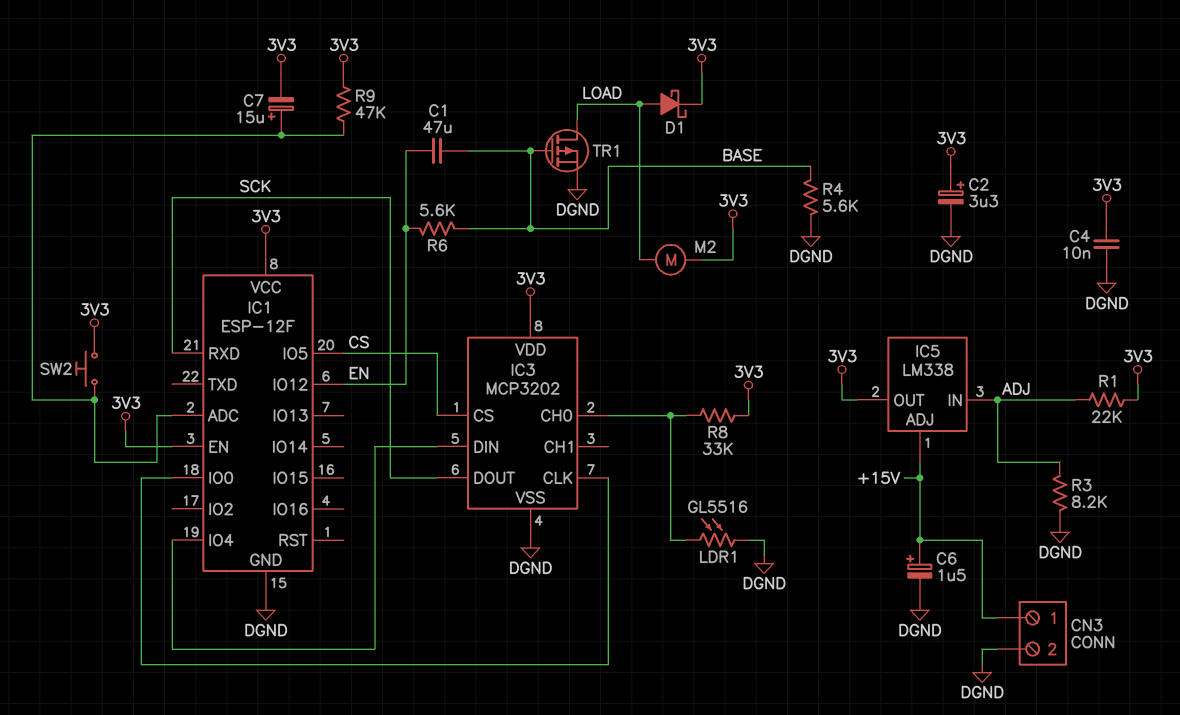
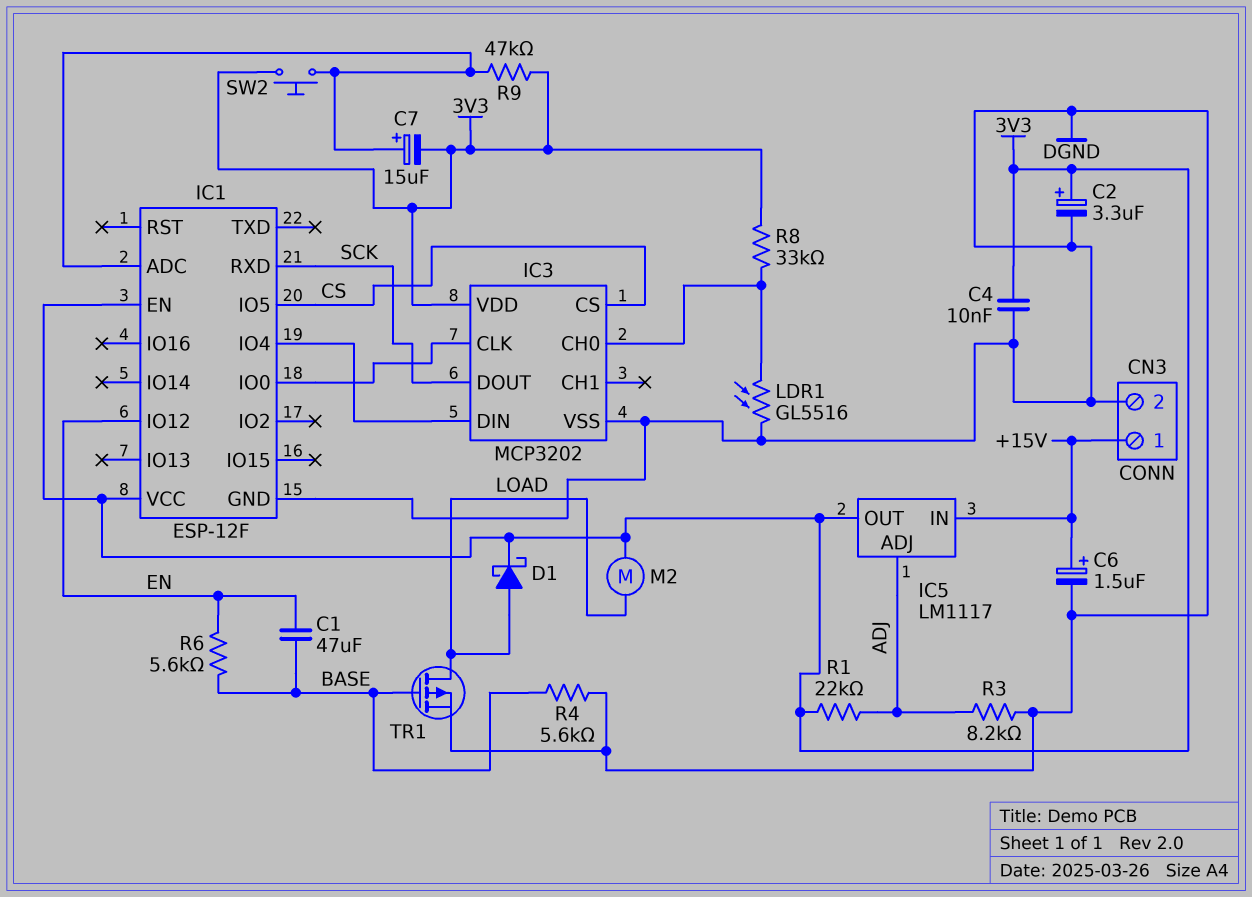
IC5: LM338 -> LM1117
IC5 pin ADJ: +15V -> ADJ
IC5 pin IN: ADJ -> +15V

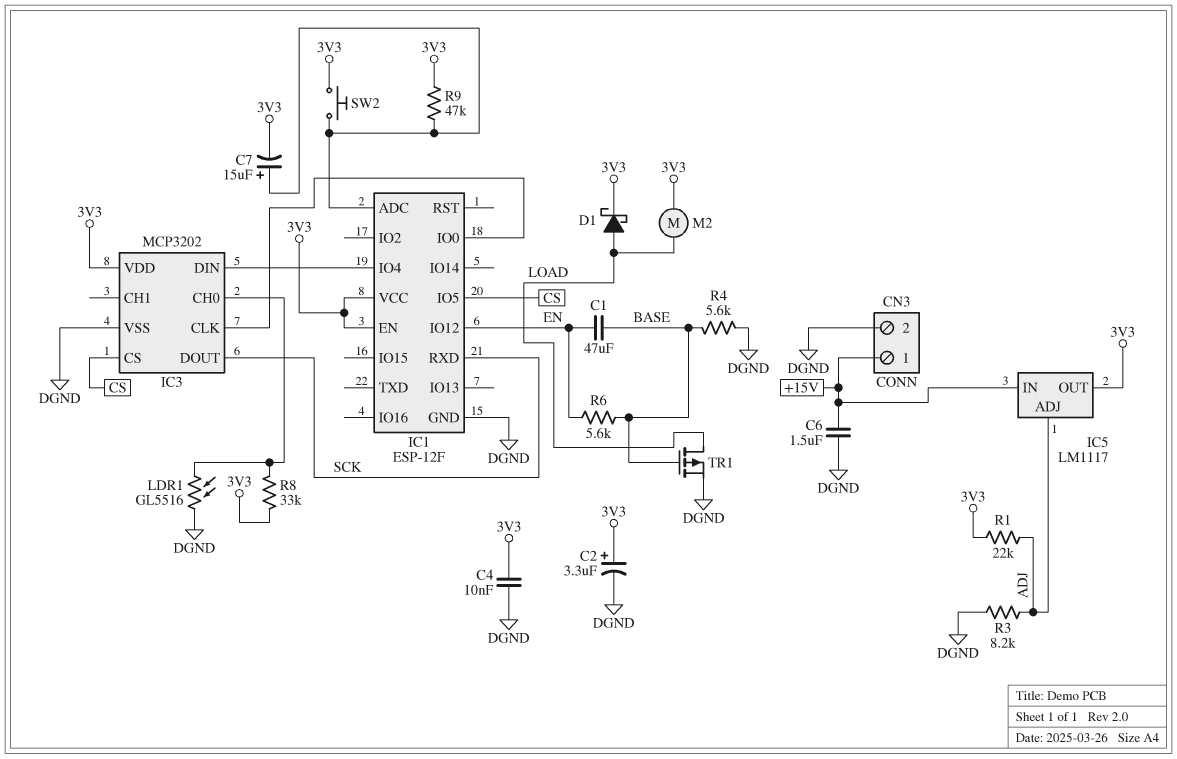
C6: 1.5uF (plus +15V, minus DGND) -> 1.5uF (+15V, DGND)

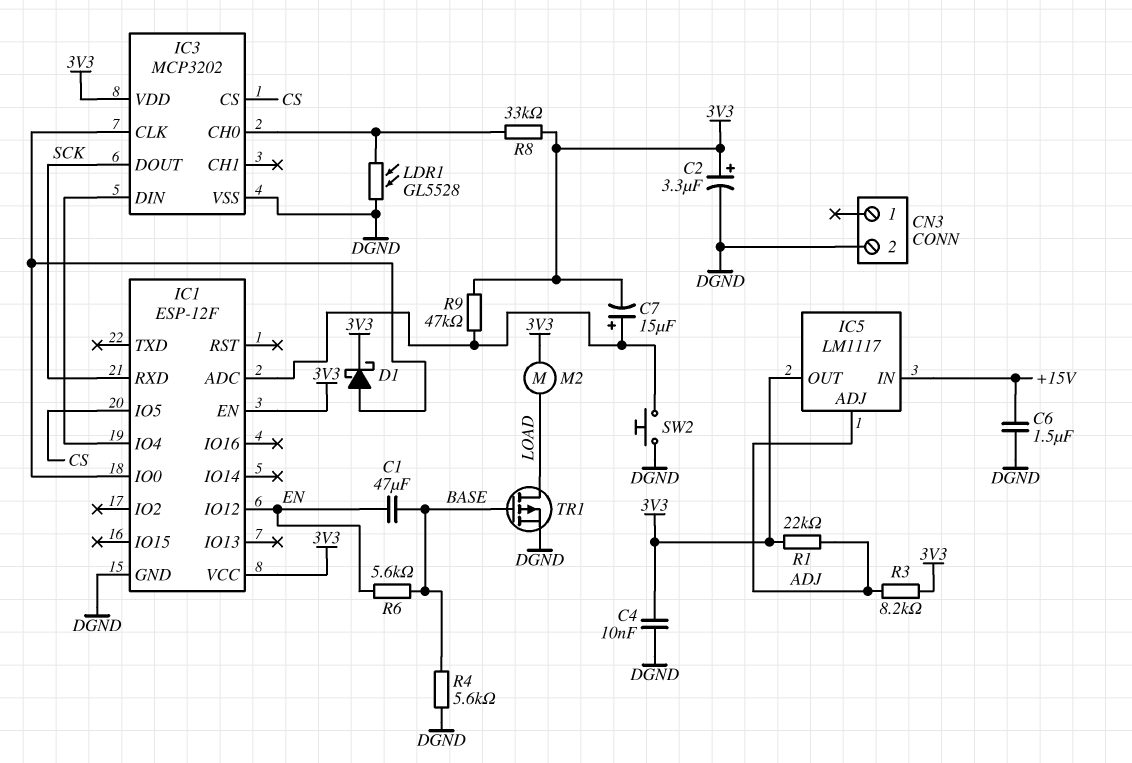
CN3 pin 1: +15V -> none
D1: schottky (A LOAD, K 3V3) -> schottky (A IC1/IO0, K 3V3)
LDR1: GL5516 (DGND, IC3/CH0) -> GL5528 (DGND, IC3/CH0)
R3: 8.2k (ADJ, DGND) -> 8.2k (3V3, ADJ)
SW2: button (3V3, IC1/ADC) -> button (DGND, IC1/ADC)

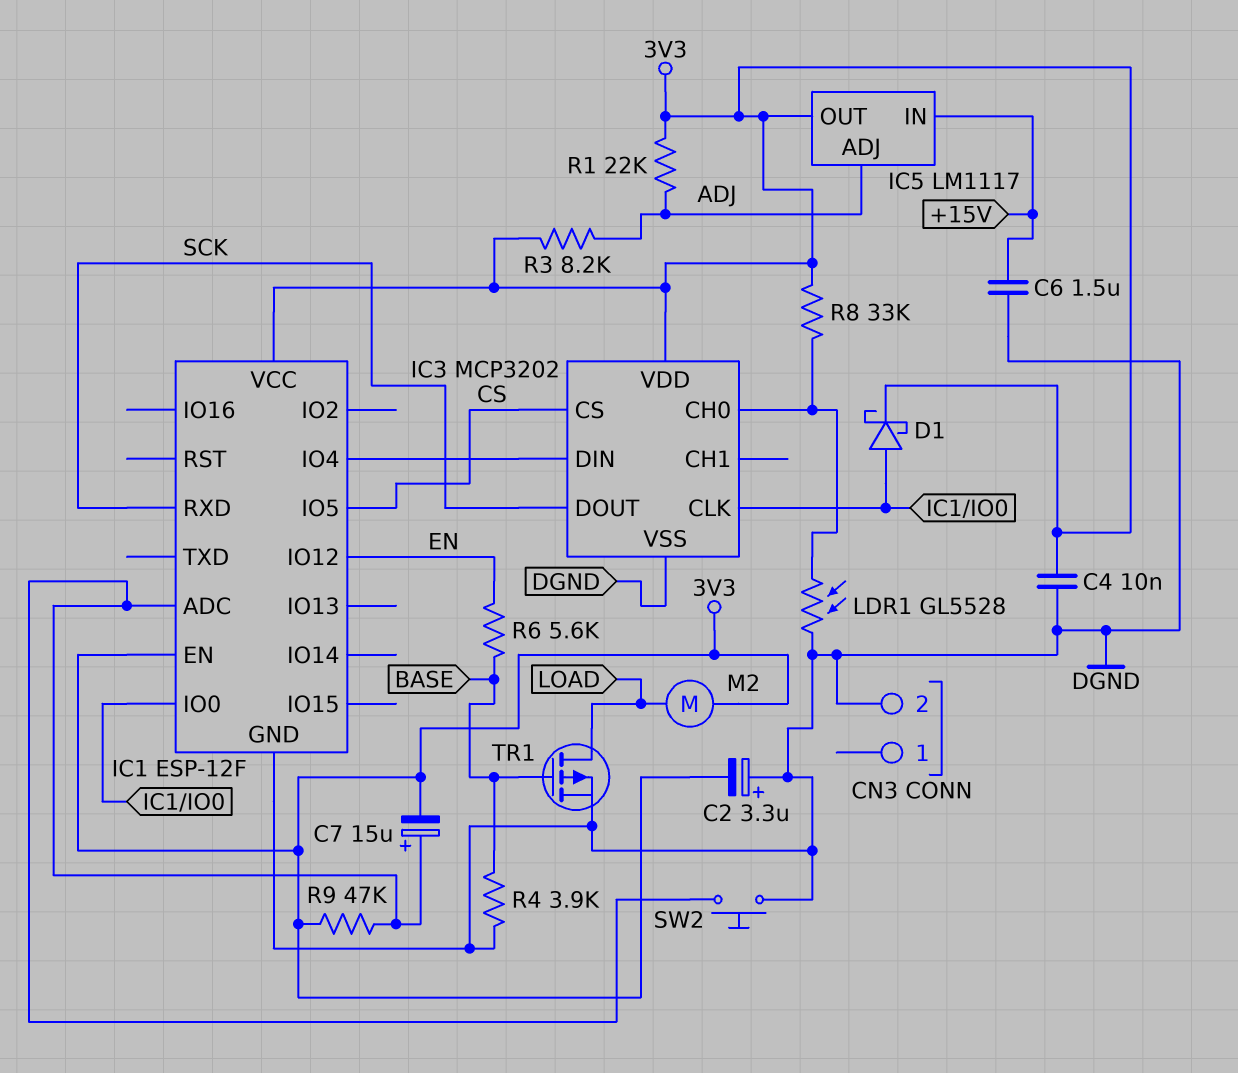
C1: 47uF (BASE, EN) -> none
C2: 3.3uF (plus 3V3, minus DGND) -> 3.3uF (plus DGND, minus 3V3)
R4: 5.6k (BASE, DGND) -> 3.9k (BASE, DGND)

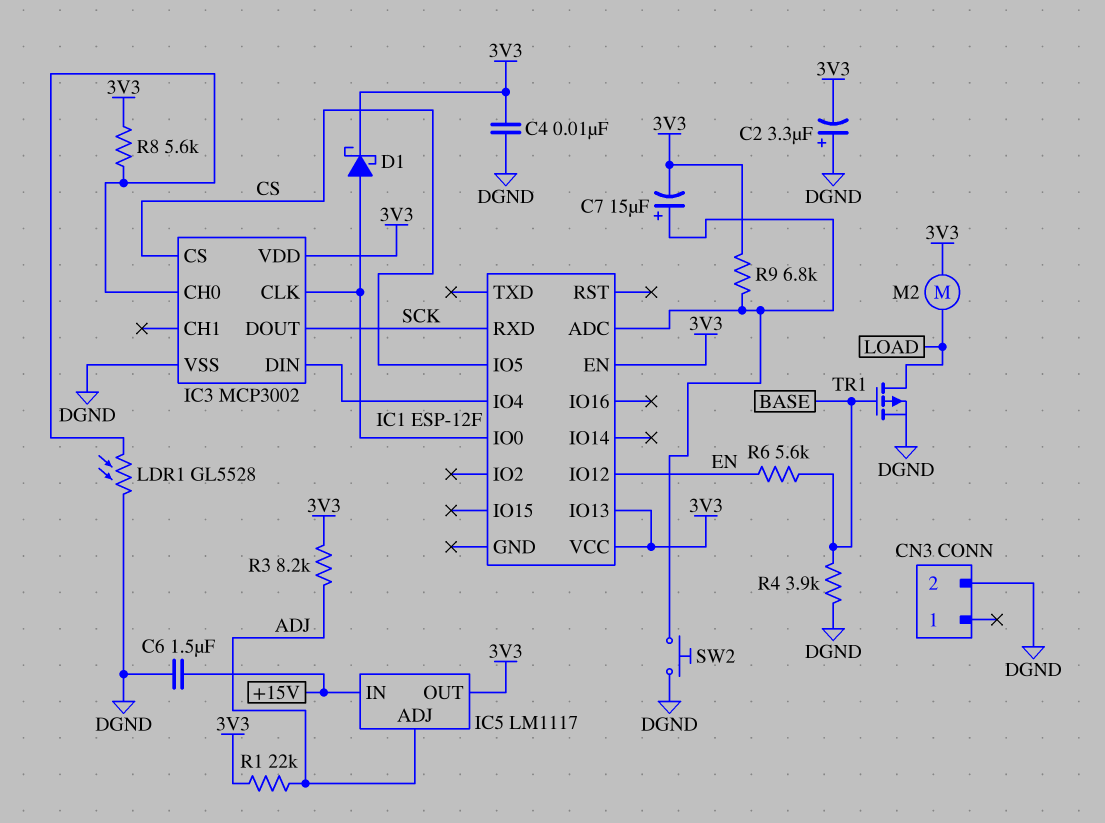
IC1 pin GND: DGND -> none
IC1 pin IO13: none -> 3V3
IC3: MCP3202 -> MCP3002
R8: 33k (3V3, IC3/CH0) -> 5.6k (3V3, IC3/CH0)
R9: 47k (3V3, IC1/ADC) -> 6.8k (3V3, IC1/ADC)

